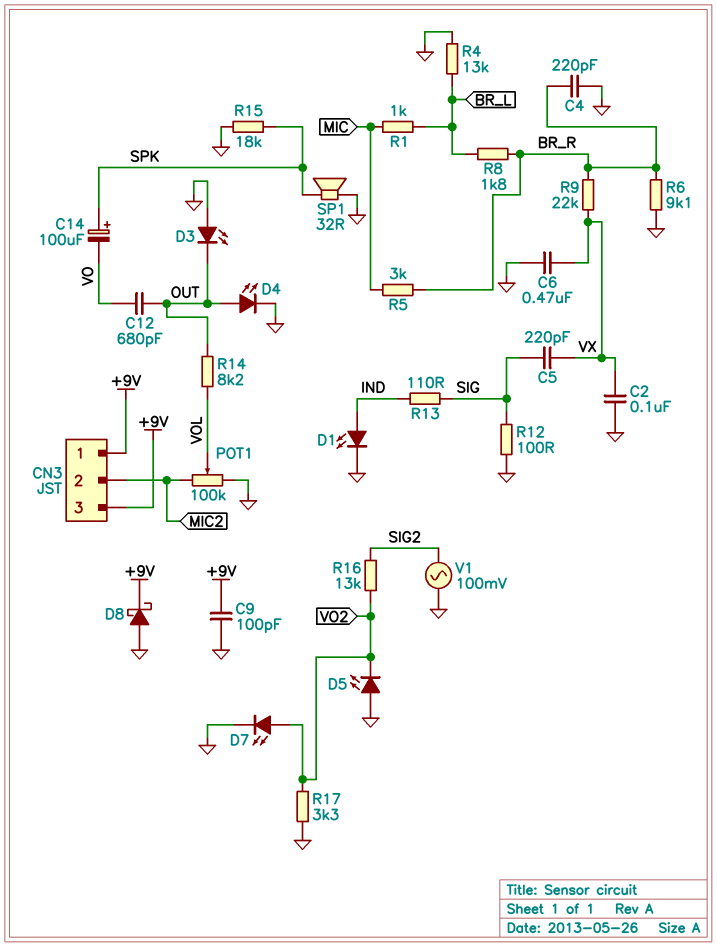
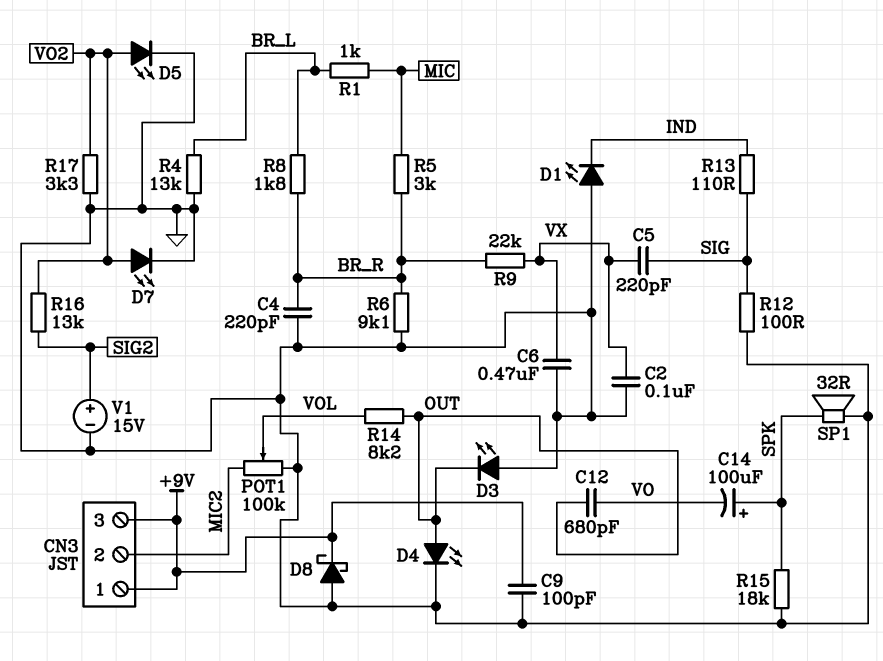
D1: LED (A IND, K GND) -> LED (A GND, K IND)
D5: LED (A GND, K VO2) -> LED (A VO2, K GND)
V1: AC 100mV (GND, SIG2) -> 15V (plus SIG2, minus GND)

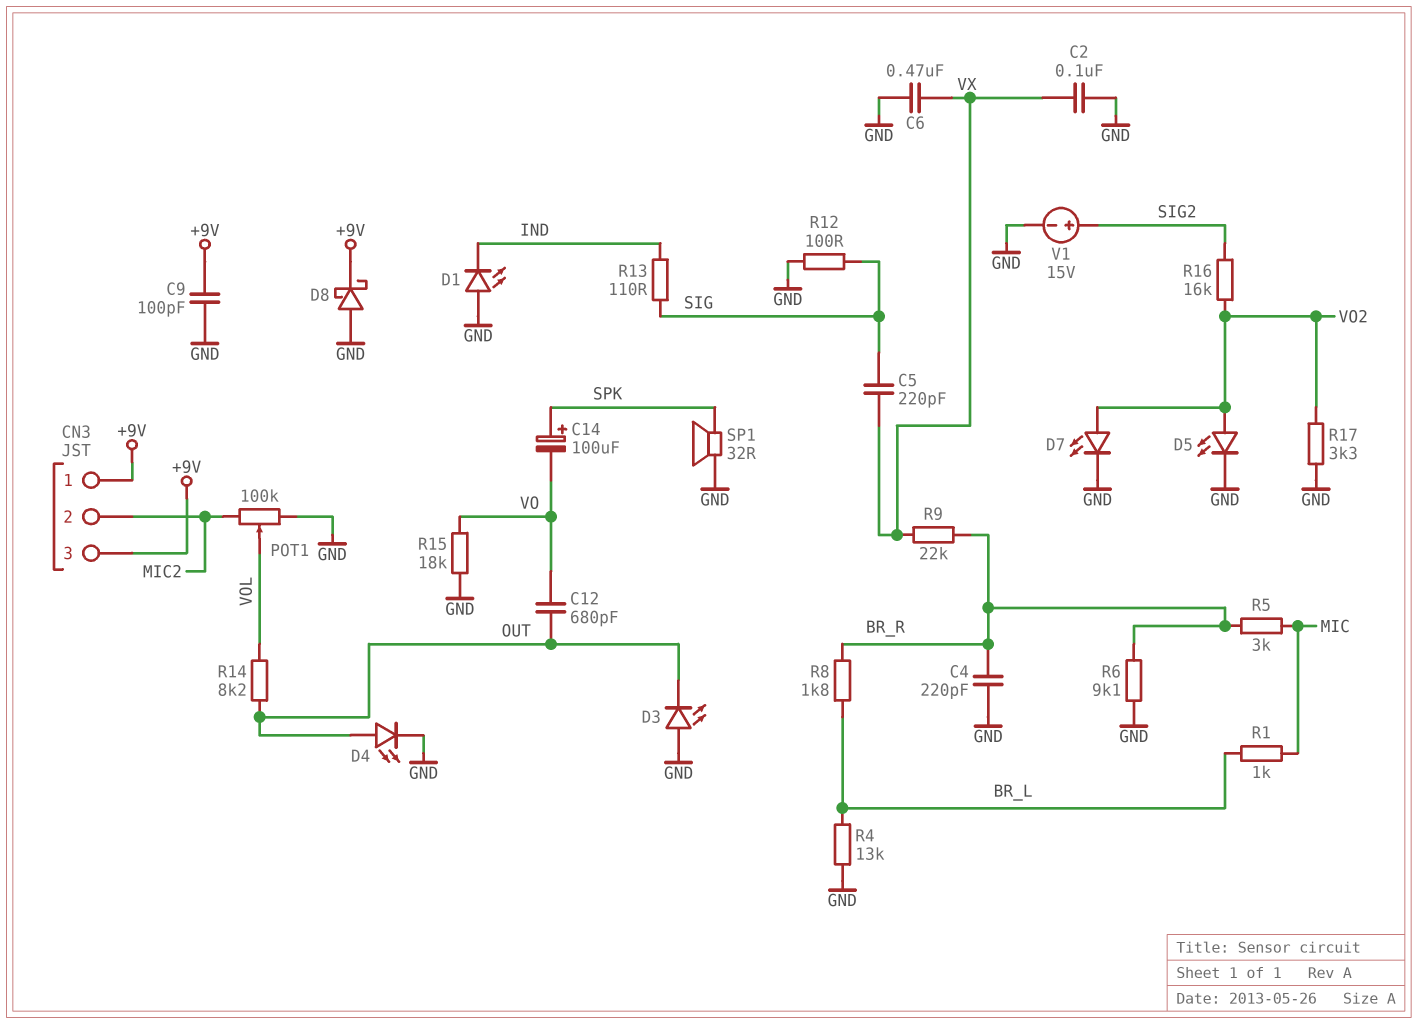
R15: 18k (GND, SPK) -> 18k (GND, VO)
R16: 13k (SIG2, VO2) -> 16k (SIG2, VO2)

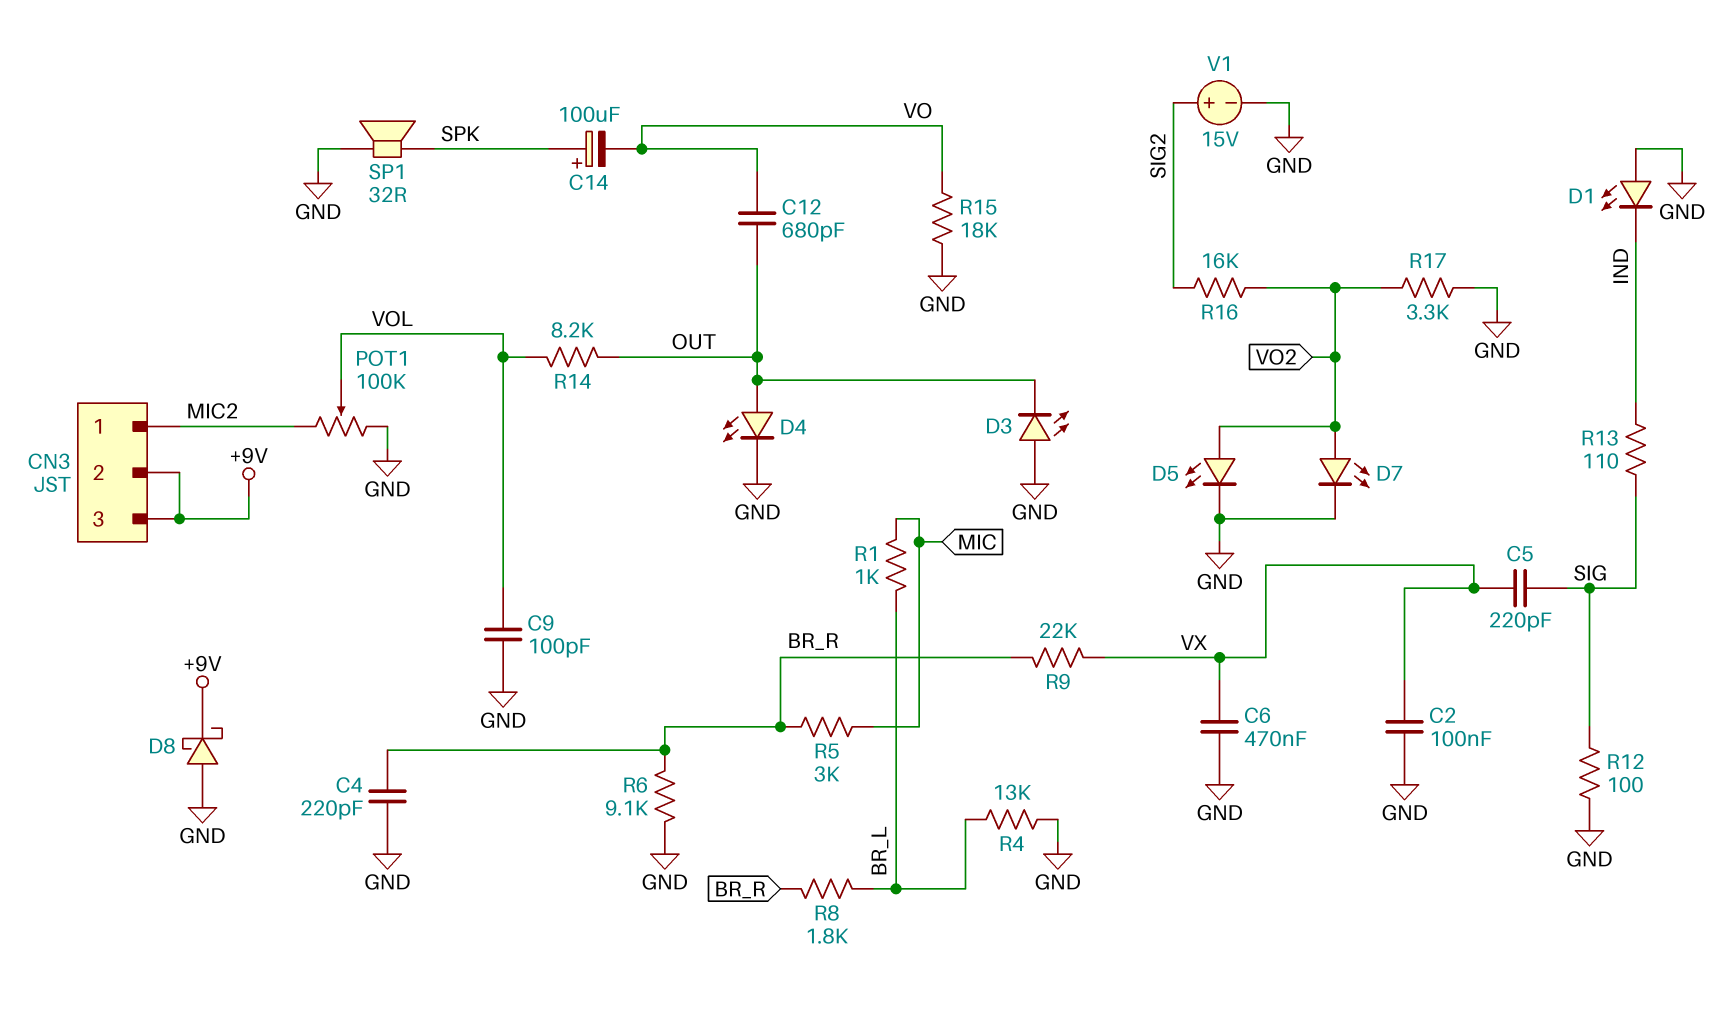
C9: 100pF (+9V, GND) -> 100pF (GND, VOL)
CN3 pin 1: +9V -> MIC2
CN3 pin 2: MIC2 -> +9V

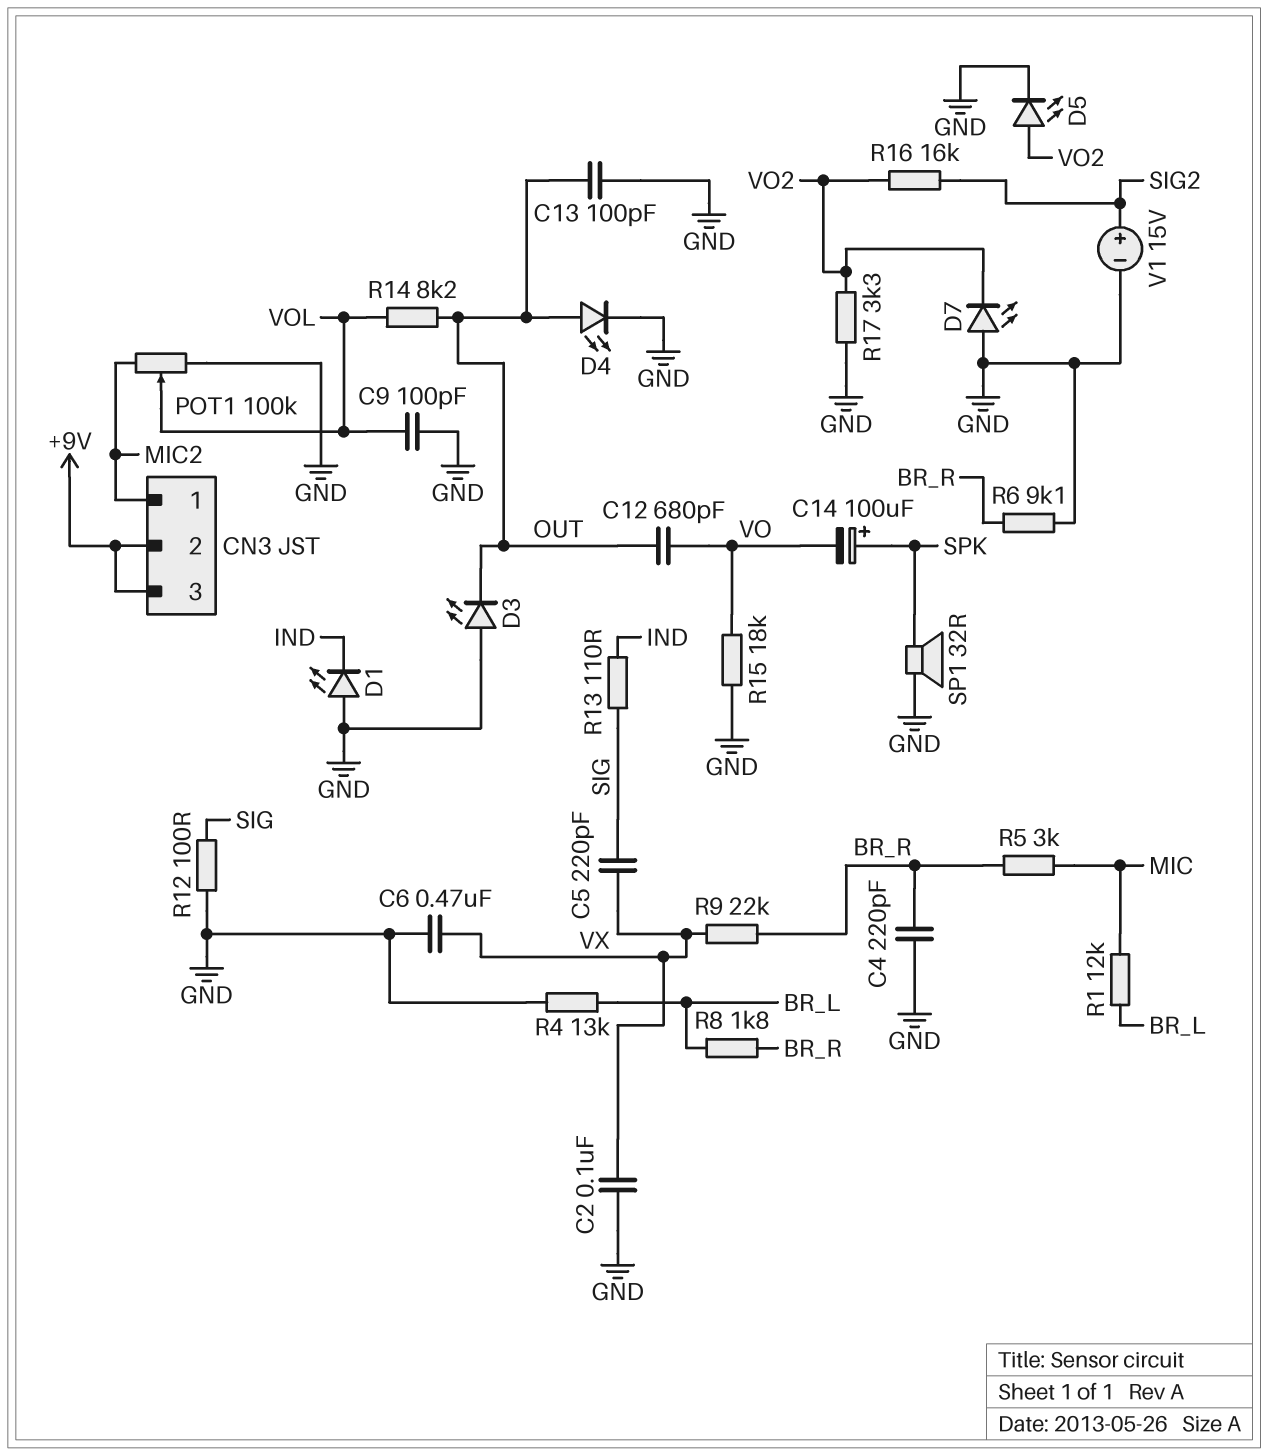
C13: none -> 100pF (GND, OUT)
D7: LED (A VO2, K GND) -> LED (A GND, K VO2)
D8: schottky (A GND, K +9V) -> none
R1: 1k (BR_L, MIC) -> 12k (BR_L, MIC)

